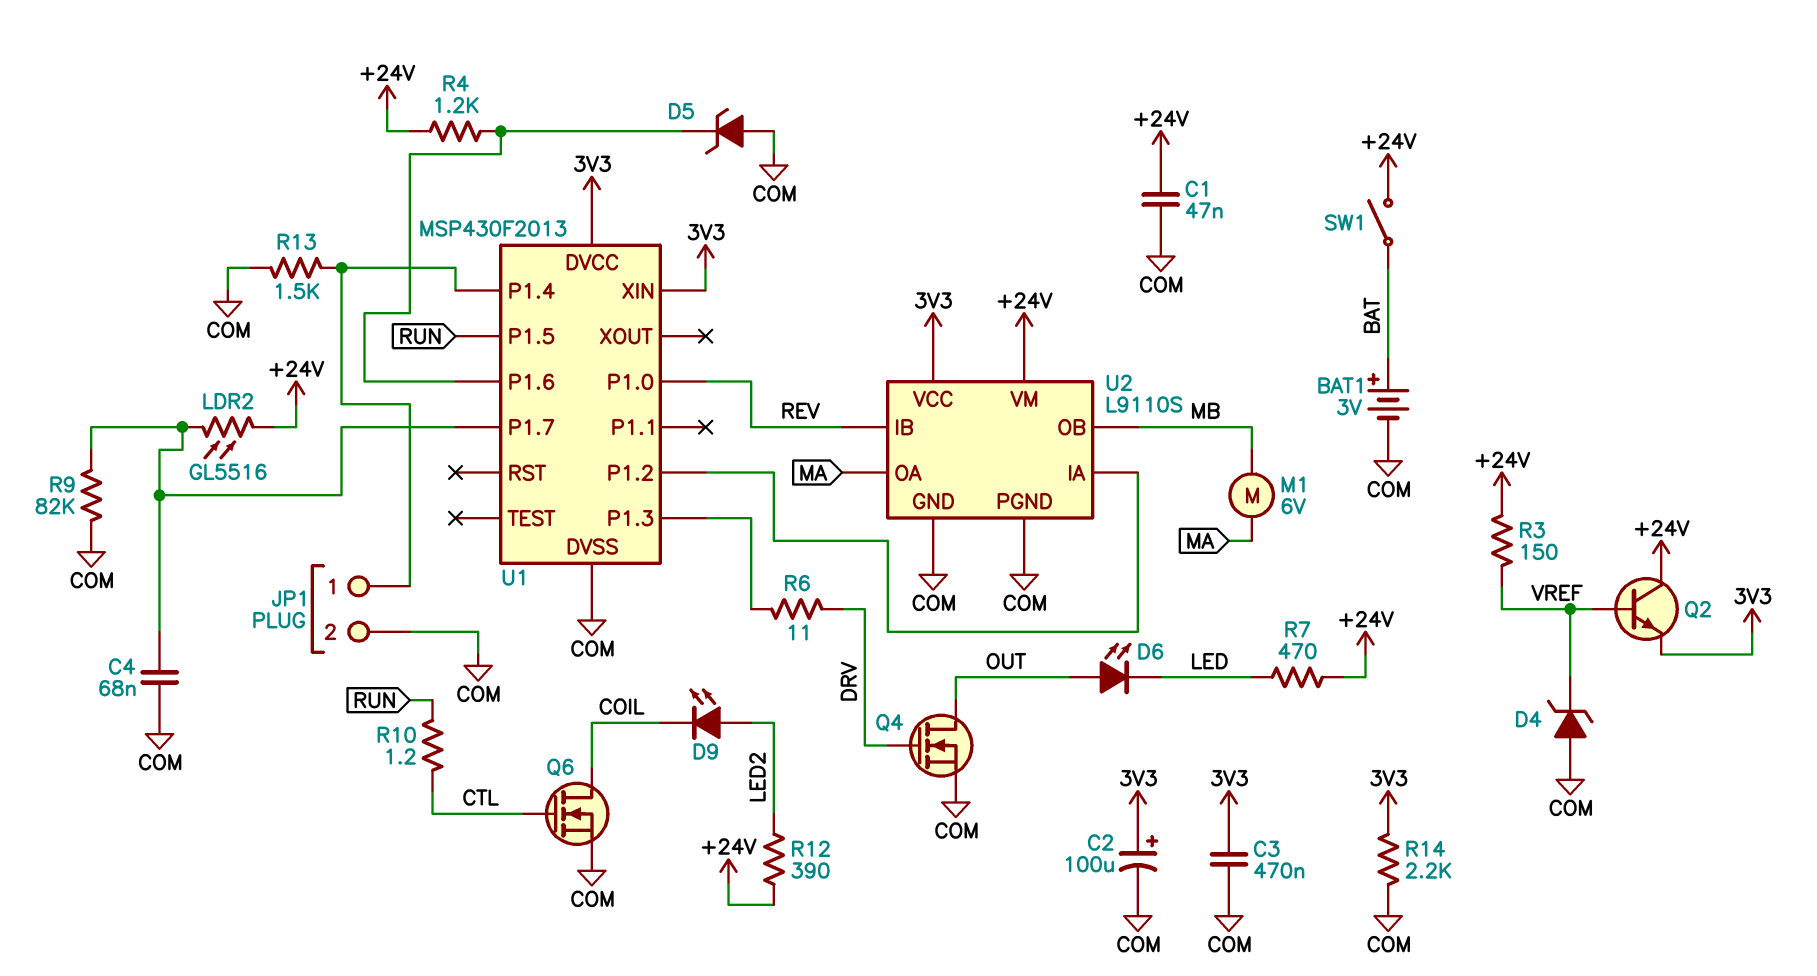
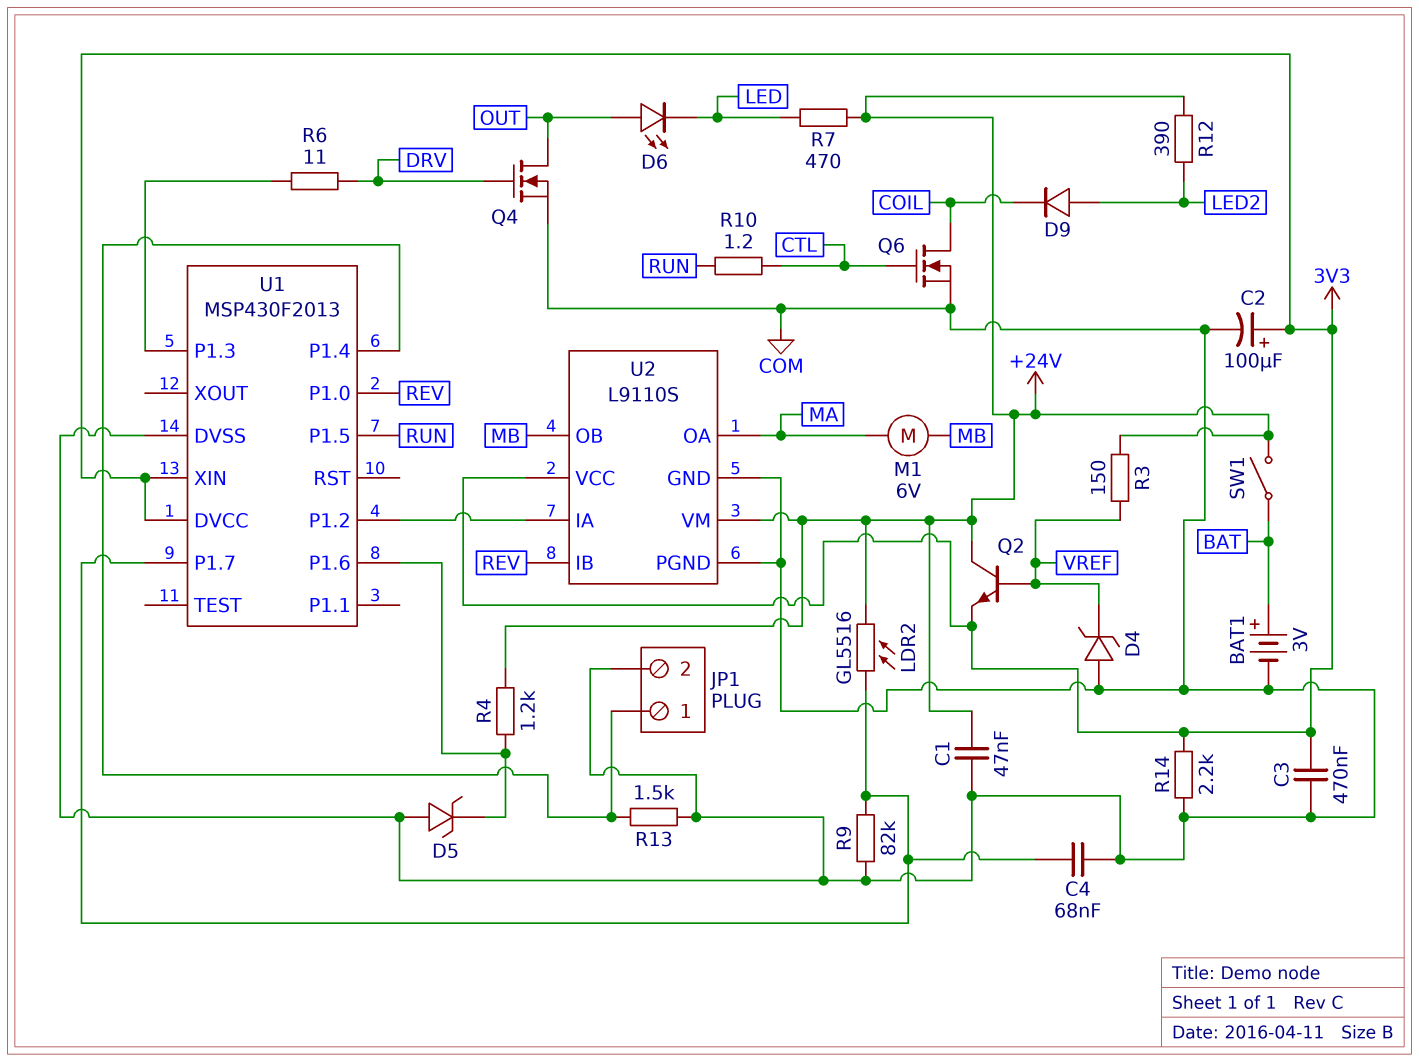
D9: LED (A LED2, K COIL) -> diode (A LED2, K COIL)

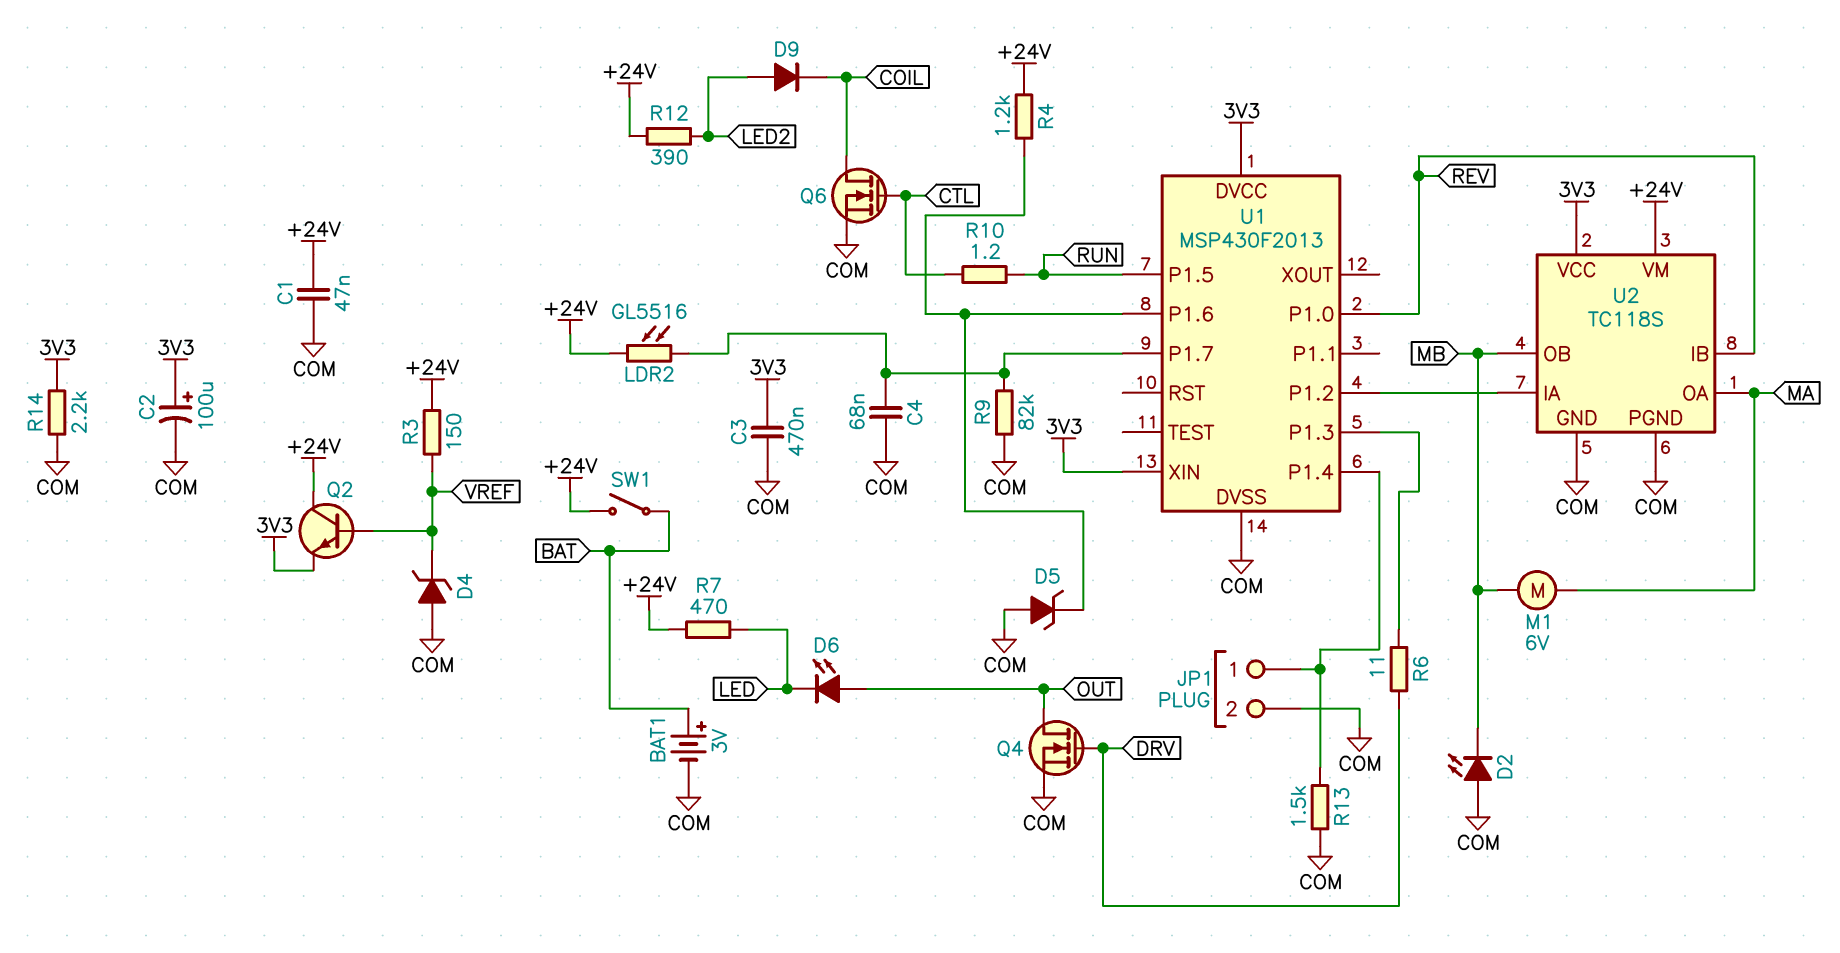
D2: none -> LED (A COM, K MB)
U2: L9110S -> TC118S

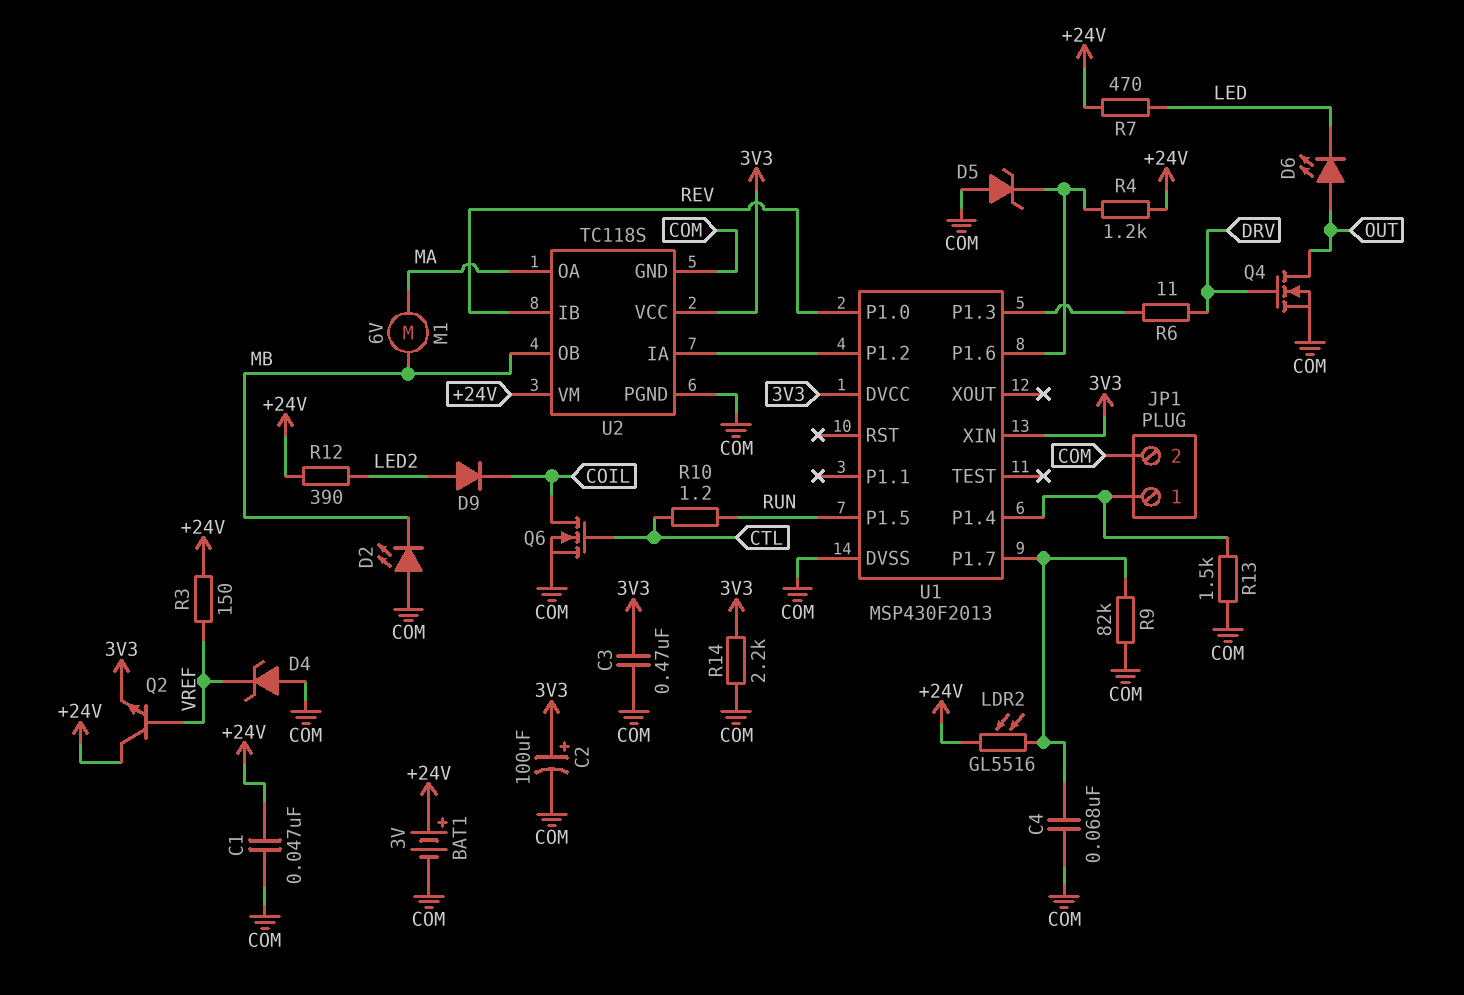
BAT1: 3V (plus BAT, minus COM) -> 3V (plus +24V, minus COM)
SW1: switch (+24V, BAT) -> none

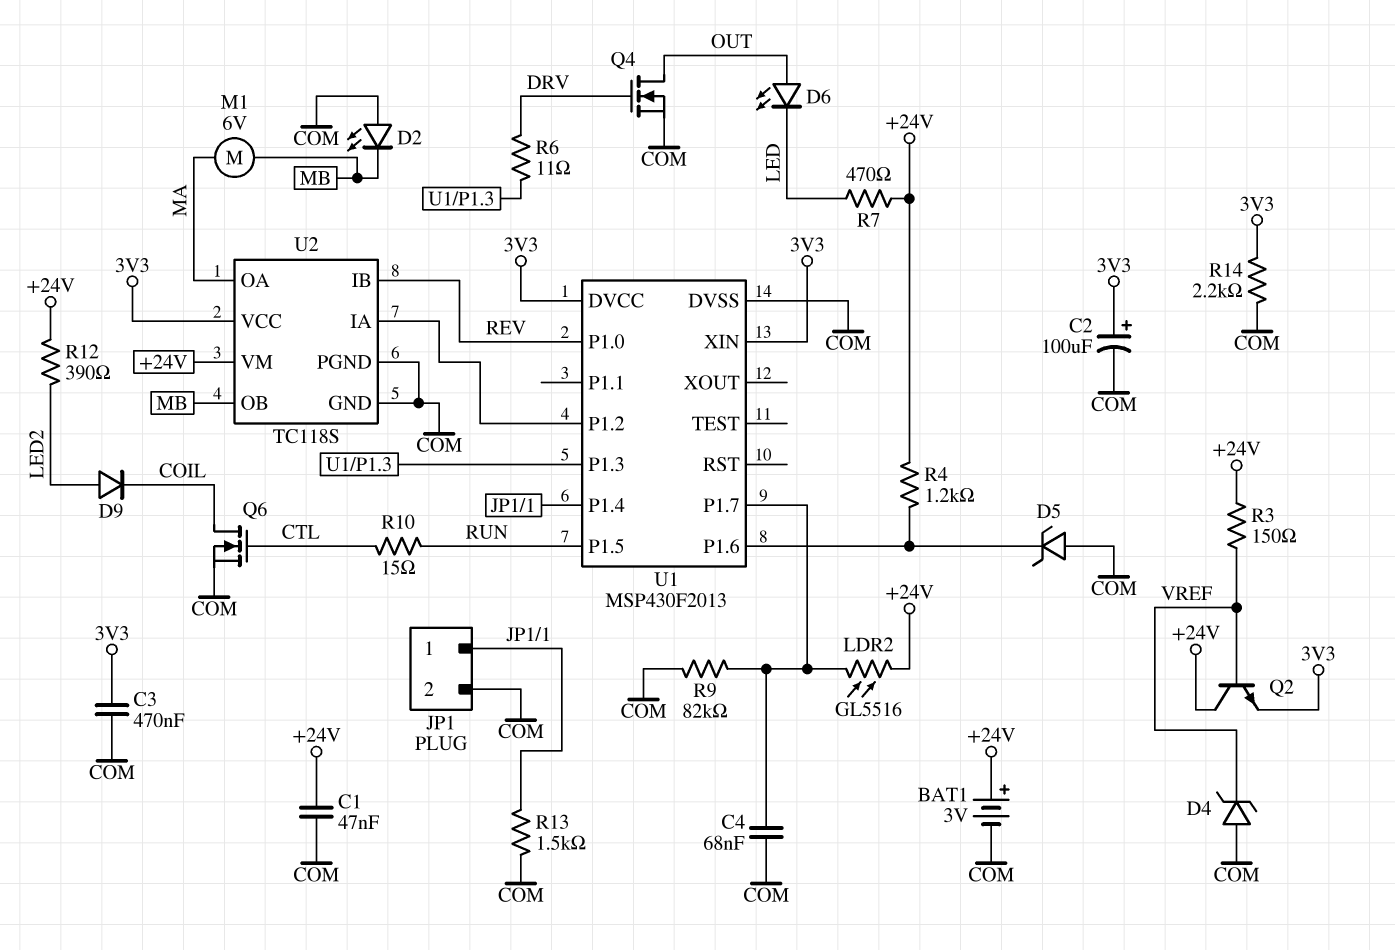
R10: 1.2 (CTL, RUN) -> 15 (CTL, RUN)

